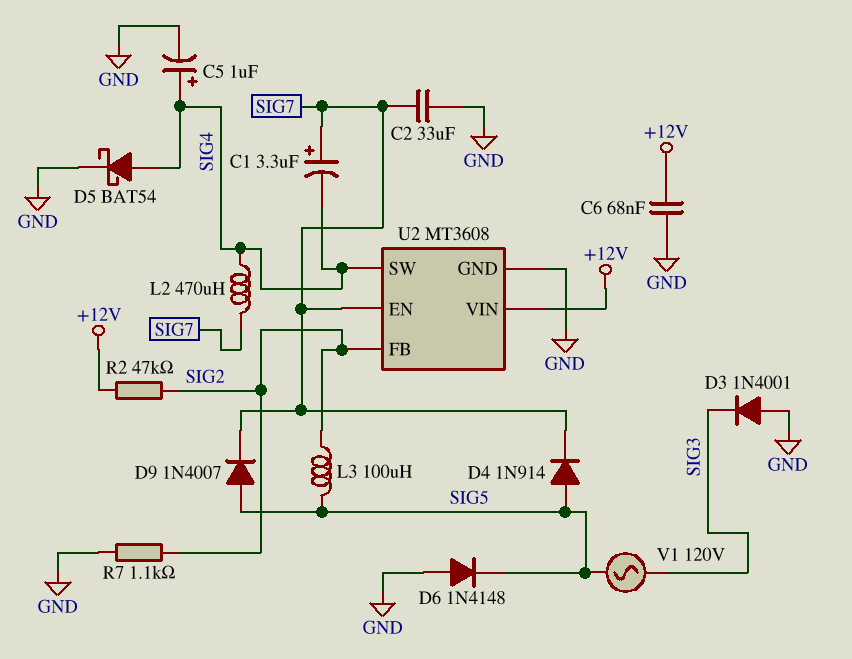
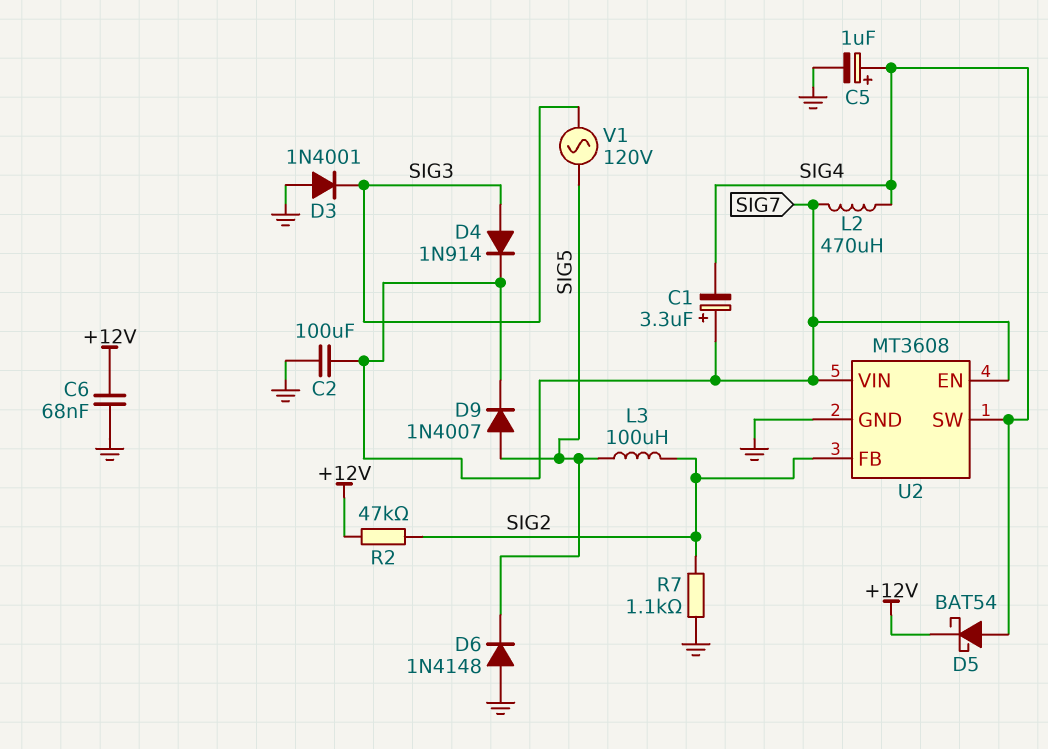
C2: 33uF (GND, SIG7) -> 100uF (GND, SIG7)
D4: diode 1N914 (A SIG5, K SIG7) -> diode 1N914 (A SIG3, K SIG7)
D5: schottky BAT54 (A SIG4, K GND) -> schottky BAT54 (A SIG4, K +12V)
U2 pin VIN: +12V -> SIG7

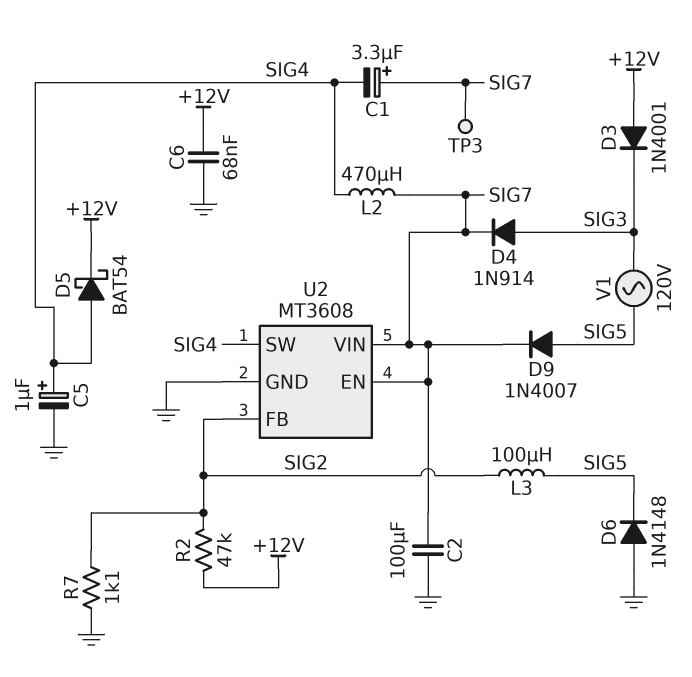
D3: diode 1N4001 (A GND, K SIG3) -> diode 1N4001 (A +12V, K SIG3)
TP3: none -> test point (SIG7)

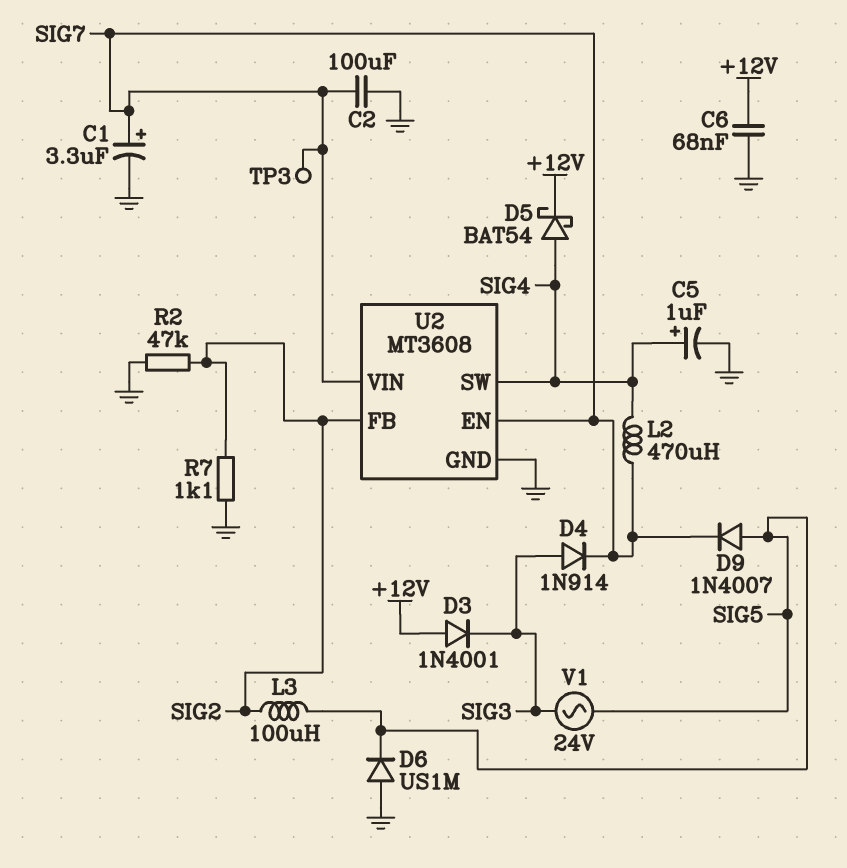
C1: 3.3uF (plus SIG7, minus SIG4) -> 3.3uF (plus SIG7, minus GND)
D6: diode 1N4148 (A GND, K SIG5) -> diode US1M (A GND, K SIG5)
R2: 47k (+12V, SIG2) -> 47k (GND, SIG2)
V1: AC 120V (SIG3, SIG5) -> AC 24V (SIG3, SIG5)

